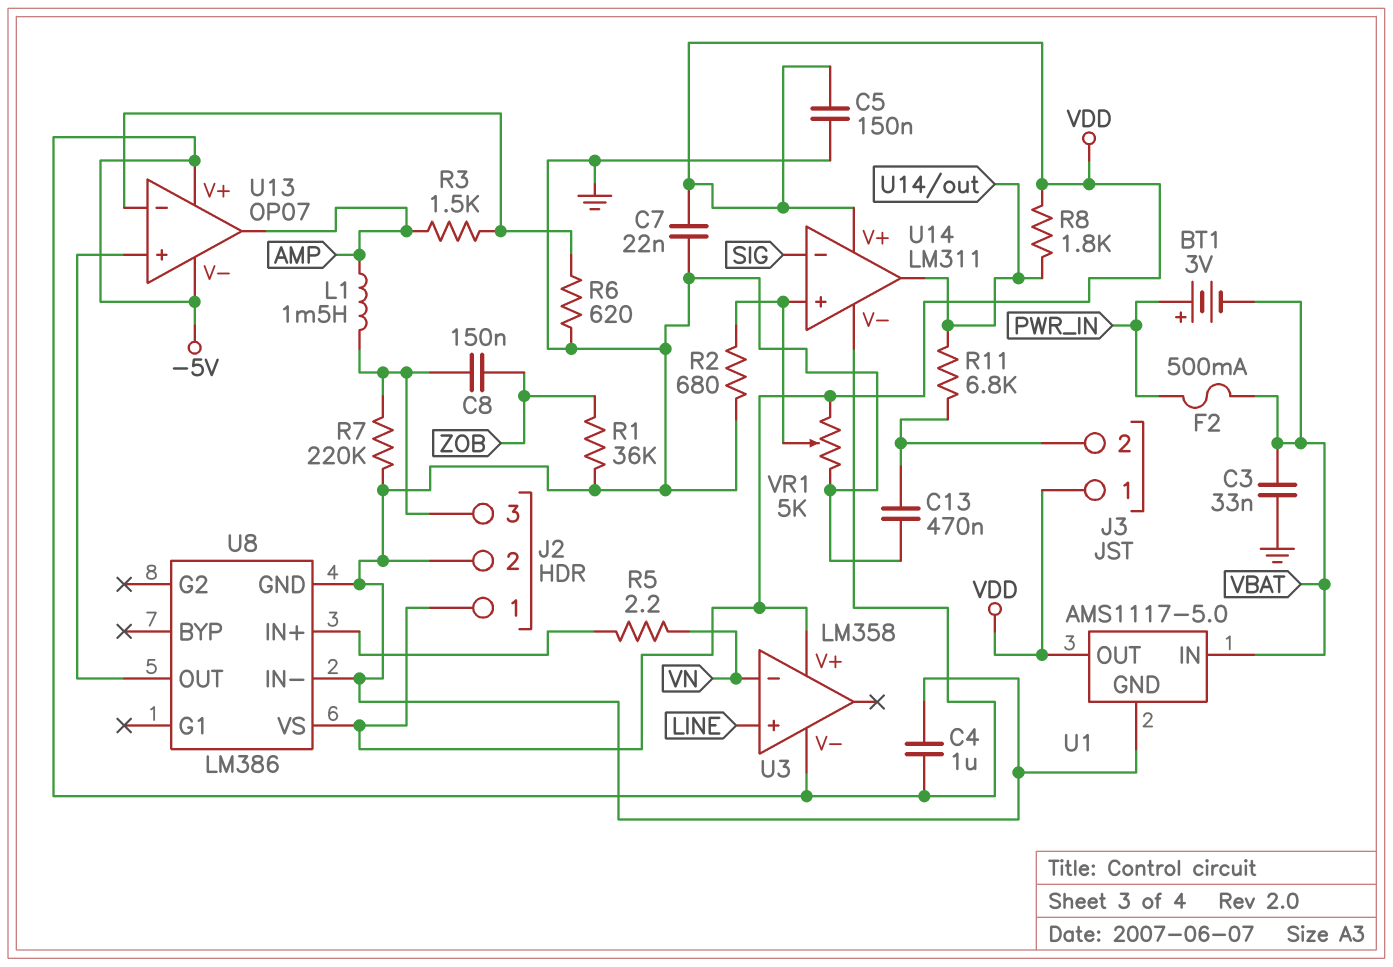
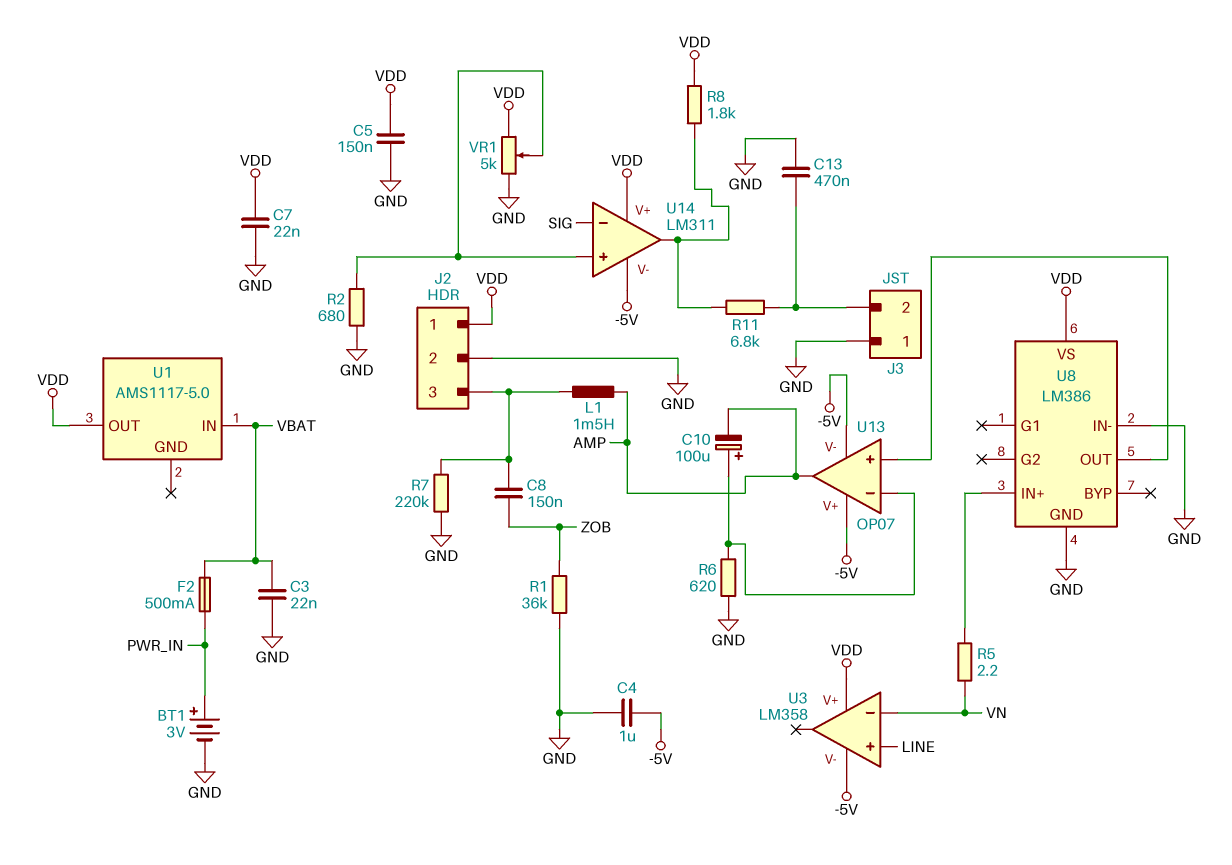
BT1: 3V (plus PWR_IN, minus VBAT) -> 3V (plus PWR_IN, minus GND)
C3: 33nF (GND, VBAT) -> 22nF (GND, VBAT)
C10: none -> 100uF (plus U13/in-, minus AMP)
J3 pin 1: VDD -> GND
R3: 1.5k (AMP, U13/in-) -> none
U1 pin GND: GND -> none

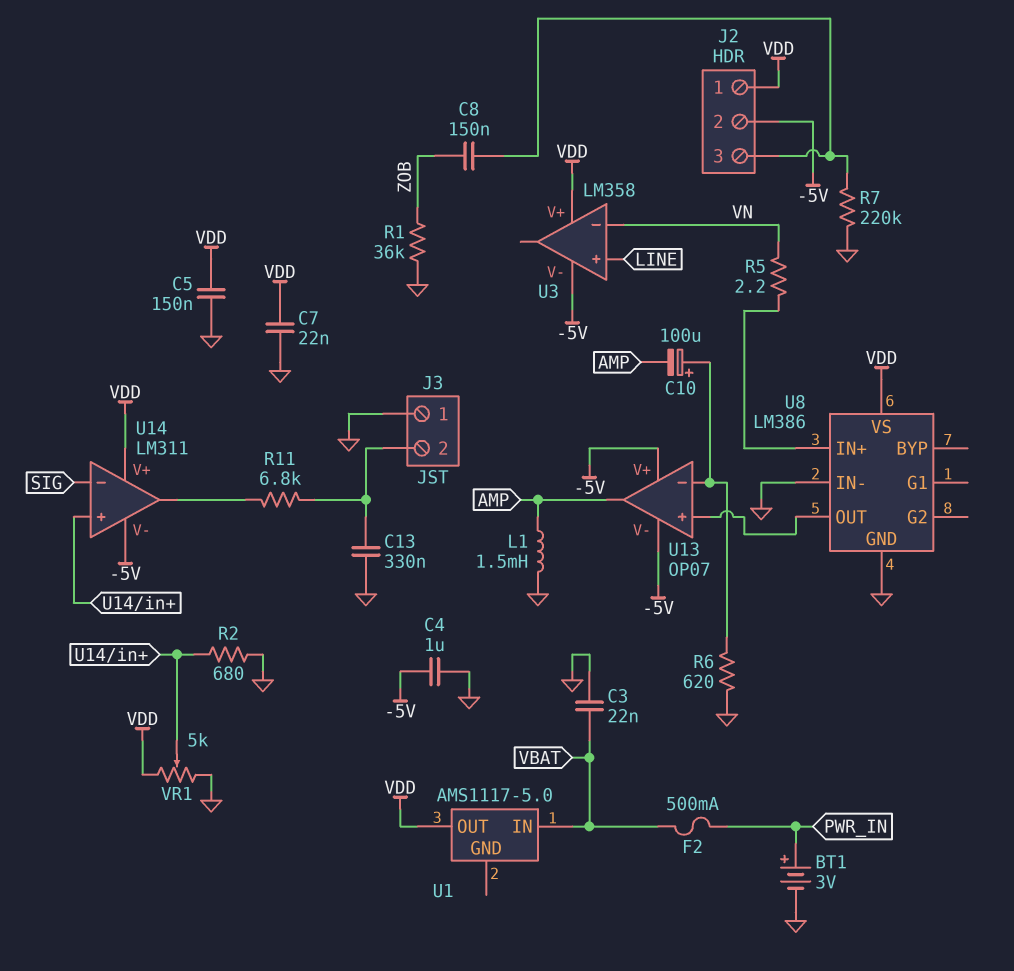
C13: 470nF (GND, J3/2) -> 330nF (GND, J3/2)
J2 pin 2: GND -> -5V
L1: 1.5mH (AMP, J2/3) -> 1.5mH (AMP, GND)
R8: 1.8k (U14/out, VDD) -> none

